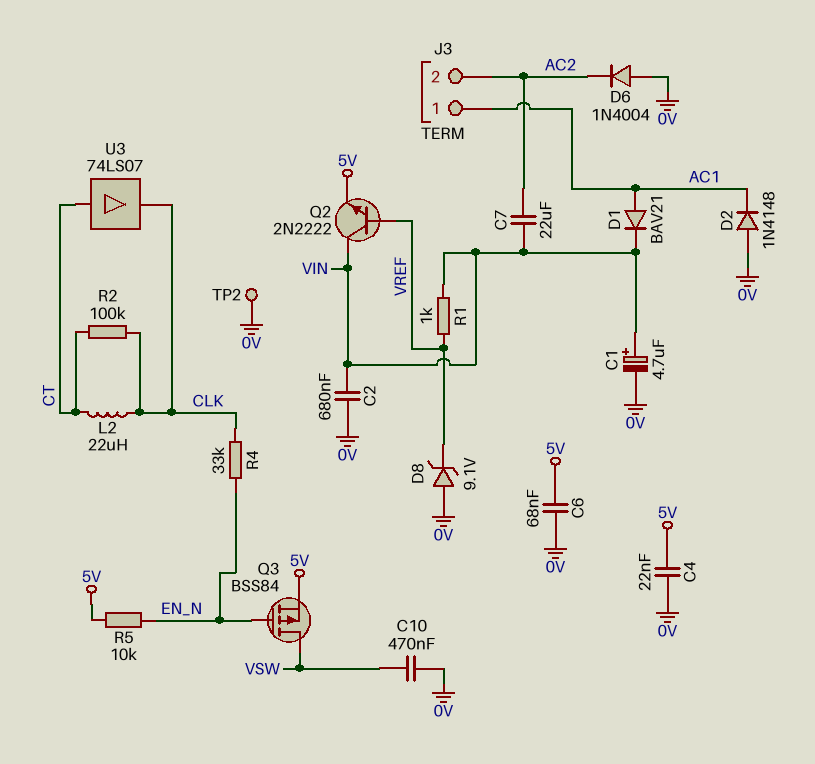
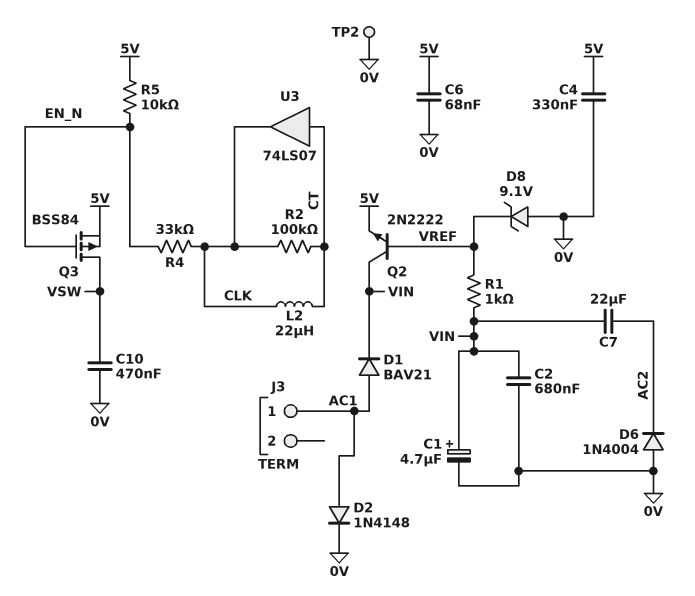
C4: 22nF (0V, 5V) -> 330nF (0V, 5V)
D2: diode 1N4148 (A 0V, K AC1) -> diode 1N4148 (A AC1, K 0V)
J3 pin 2: AC2 -> none

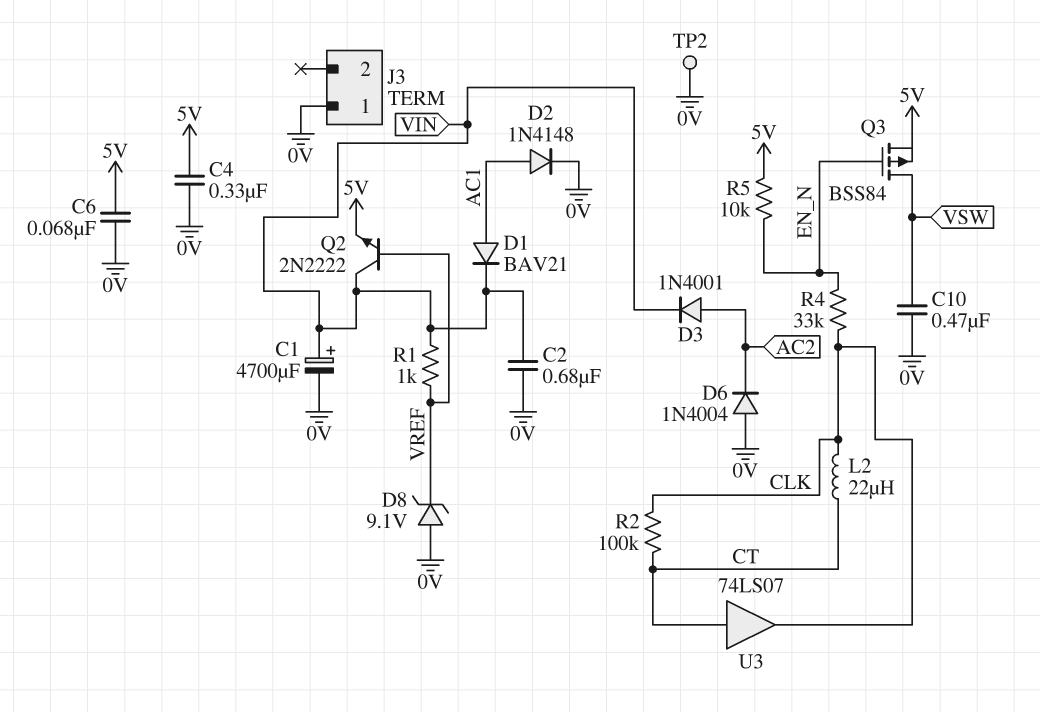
C1: 4.7uF (plus VIN, minus 0V) -> 4700uF (plus VIN, minus 0V)
C7: 22uF (AC2, VIN) -> none
D3: none -> diode 1N4001 (A AC2, K VIN)
J3 pin 1: AC1 -> 0V

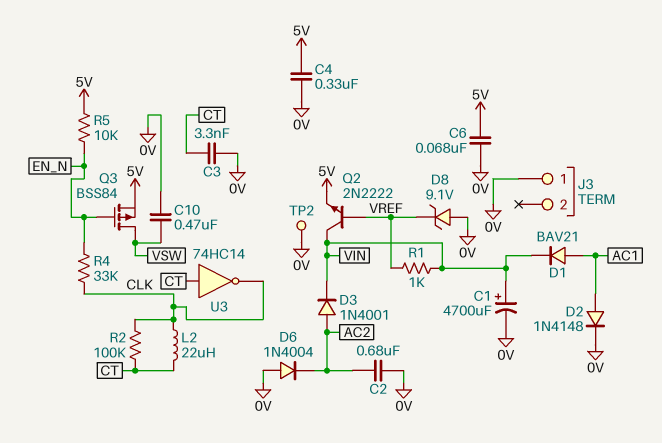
C2: 680nF (0V, VIN) -> 680nF (0V, AC2)
C3: none -> 3.3nF (0V, CT)
U3: buffer 74LS07 (in CT, out CLK) -> NOT 74HC14 (in CT, out CLK)

